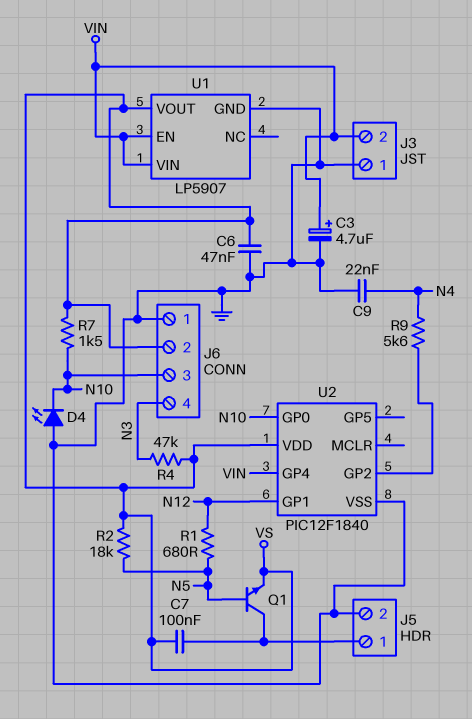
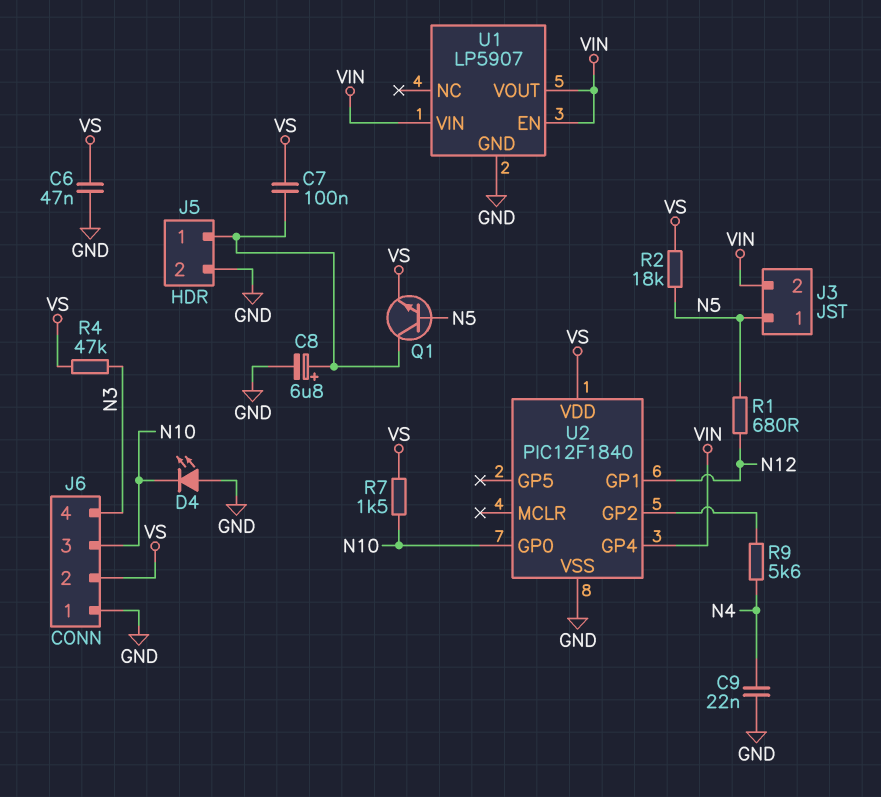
C3: 4.7uF (plus VIN, minus GND) -> none
C8: none -> 6.8uF (plus J5/1, minus GND)
J3 pin 1: GND -> N5
U1 pin VOUT: VS -> VIN

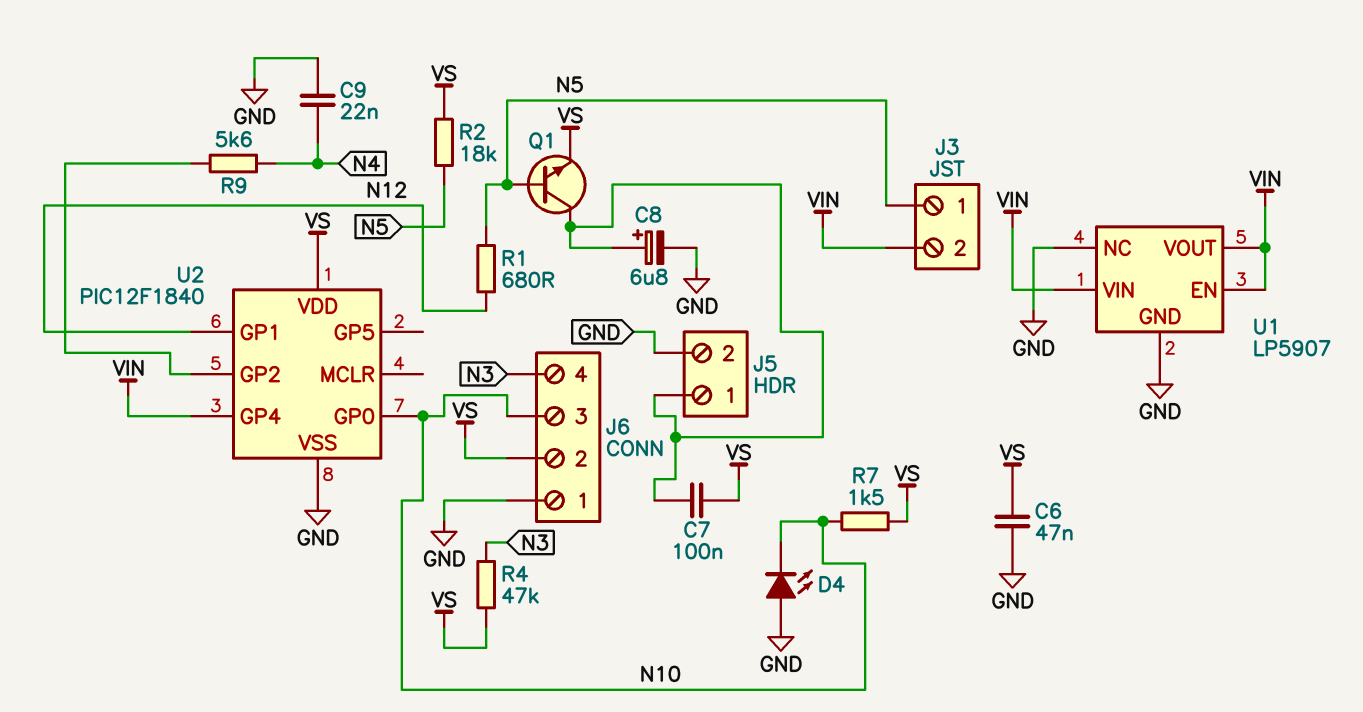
U1 pin NC: none -> GND

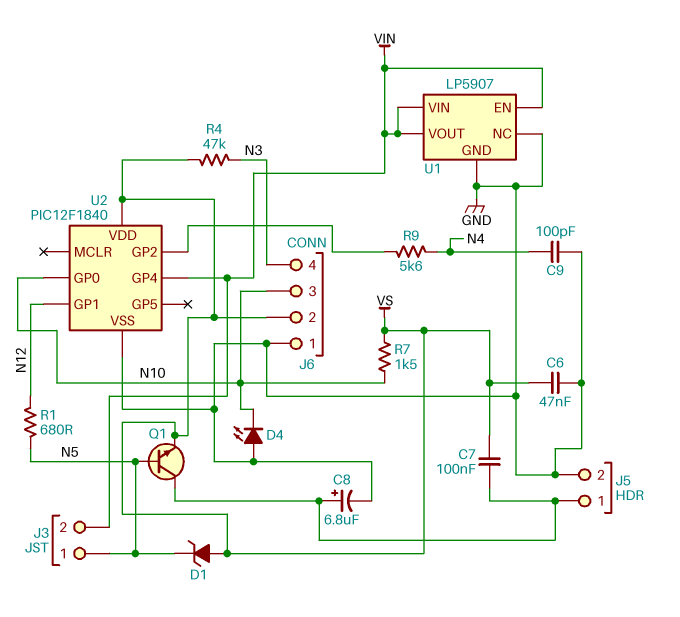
C9: 22nF (GND, N4) -> 100pF (GND, N4)
D1: none -> zener (A VS, K N5)
R2: 18k (N5, VS) -> none

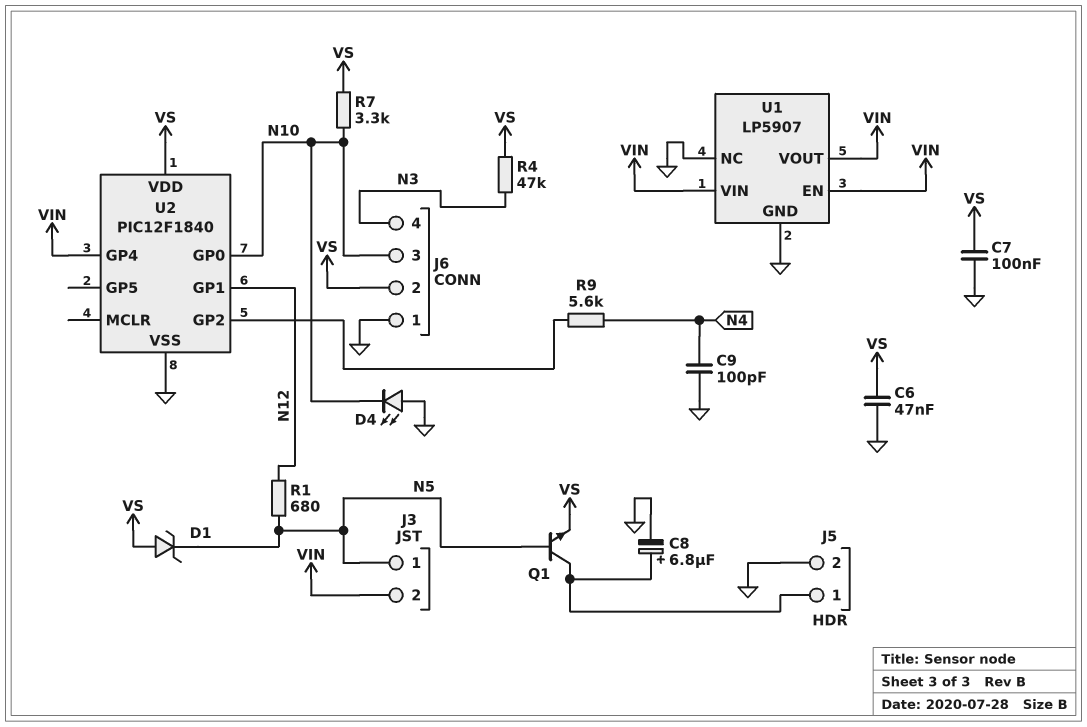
C7: 100nF (J5/1, VS) -> 100nF (GND, VS)
R7: 1.5k (N10, VS) -> 3.3k (N10, VS)

